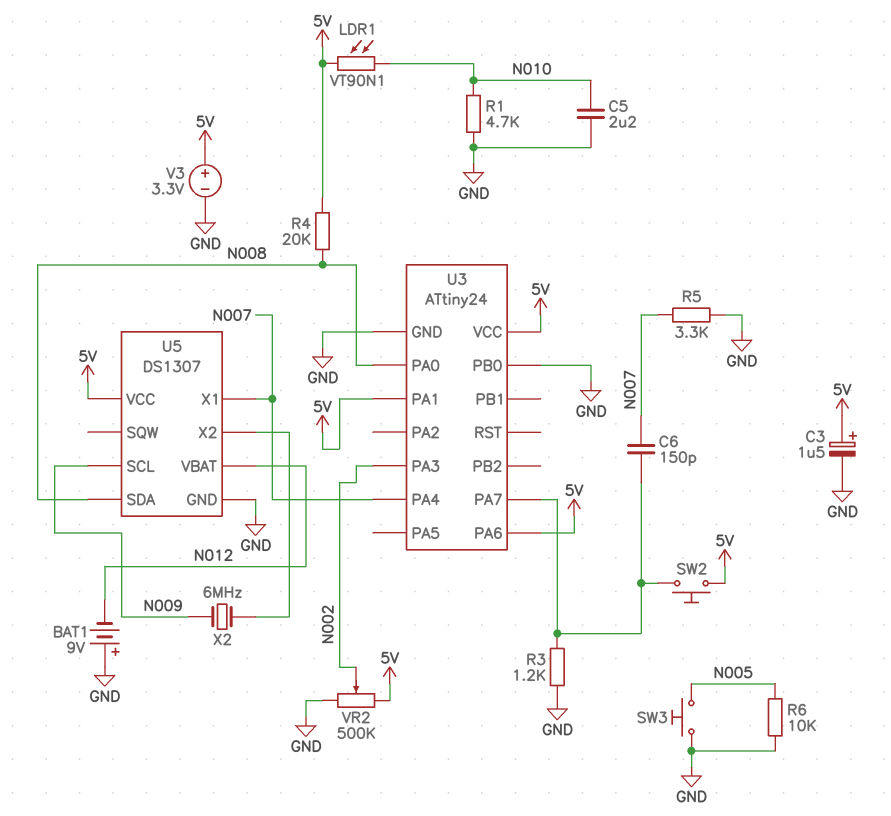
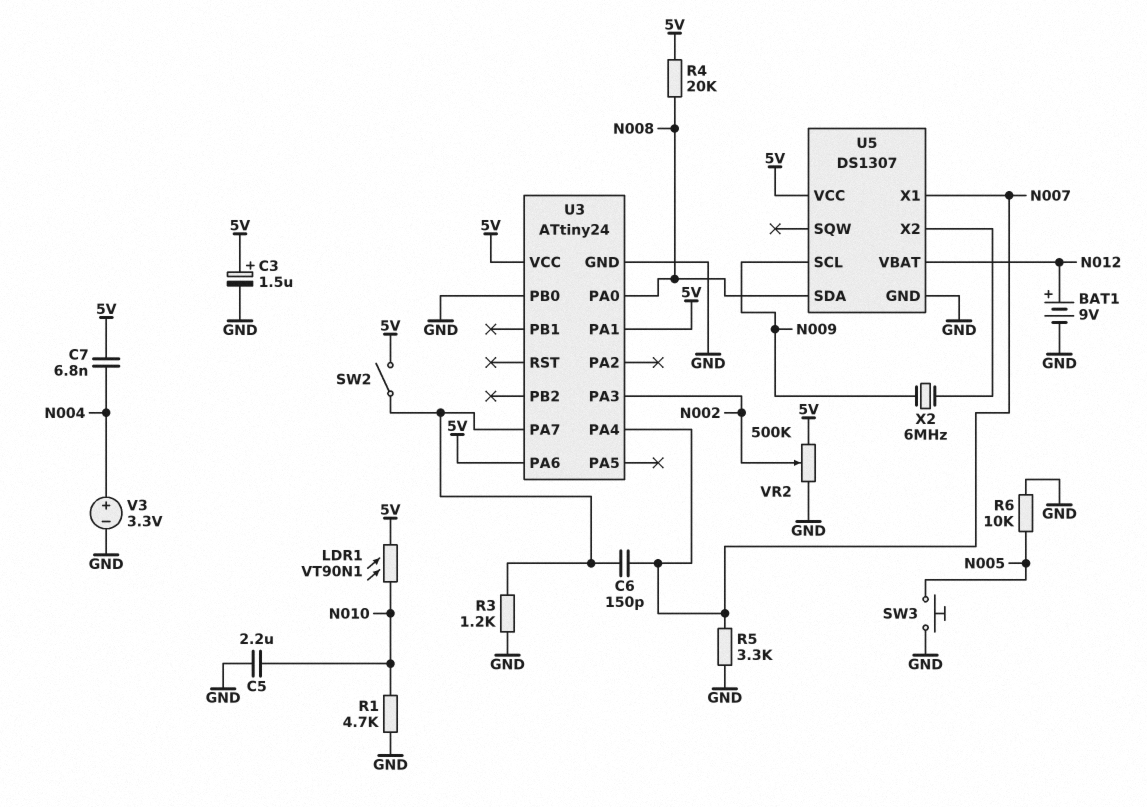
BAT1: 9V (plus GND, minus N012) -> 9V (plus N012, minus GND)
C7: none -> 6.8nF (5V, N004)
SW2: button (5V, U3/PA7) -> switch (5V, U3/PA7)
V3: 3.3V (plus 5V, minus GND) -> 3.3V (plus N004, minus GND)

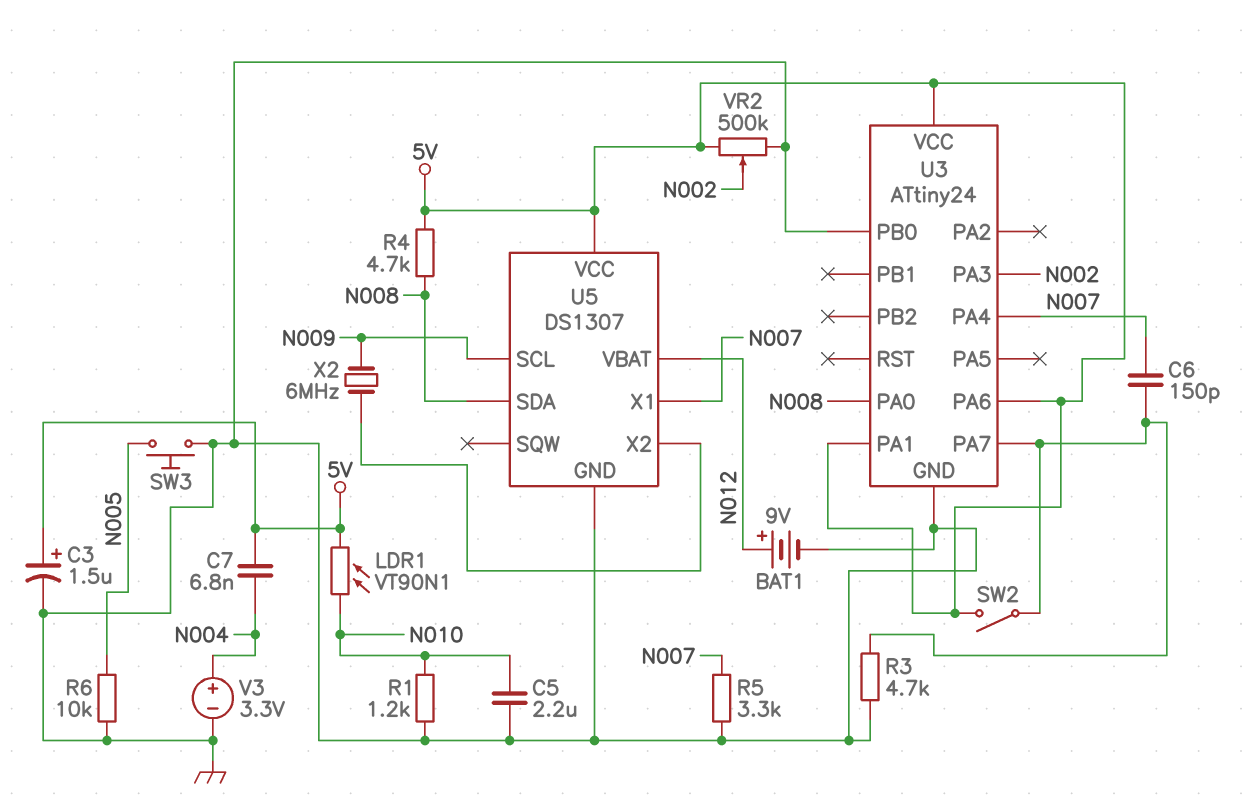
R1: 4.7k (GND, N010) -> 1.2k (GND, N010)
R3: 1.2k (GND, U3/PA7) -> 4.7k (GND, U3/PA7)
R4: 20k (5V, N008) -> 4.7k (5V, N008)

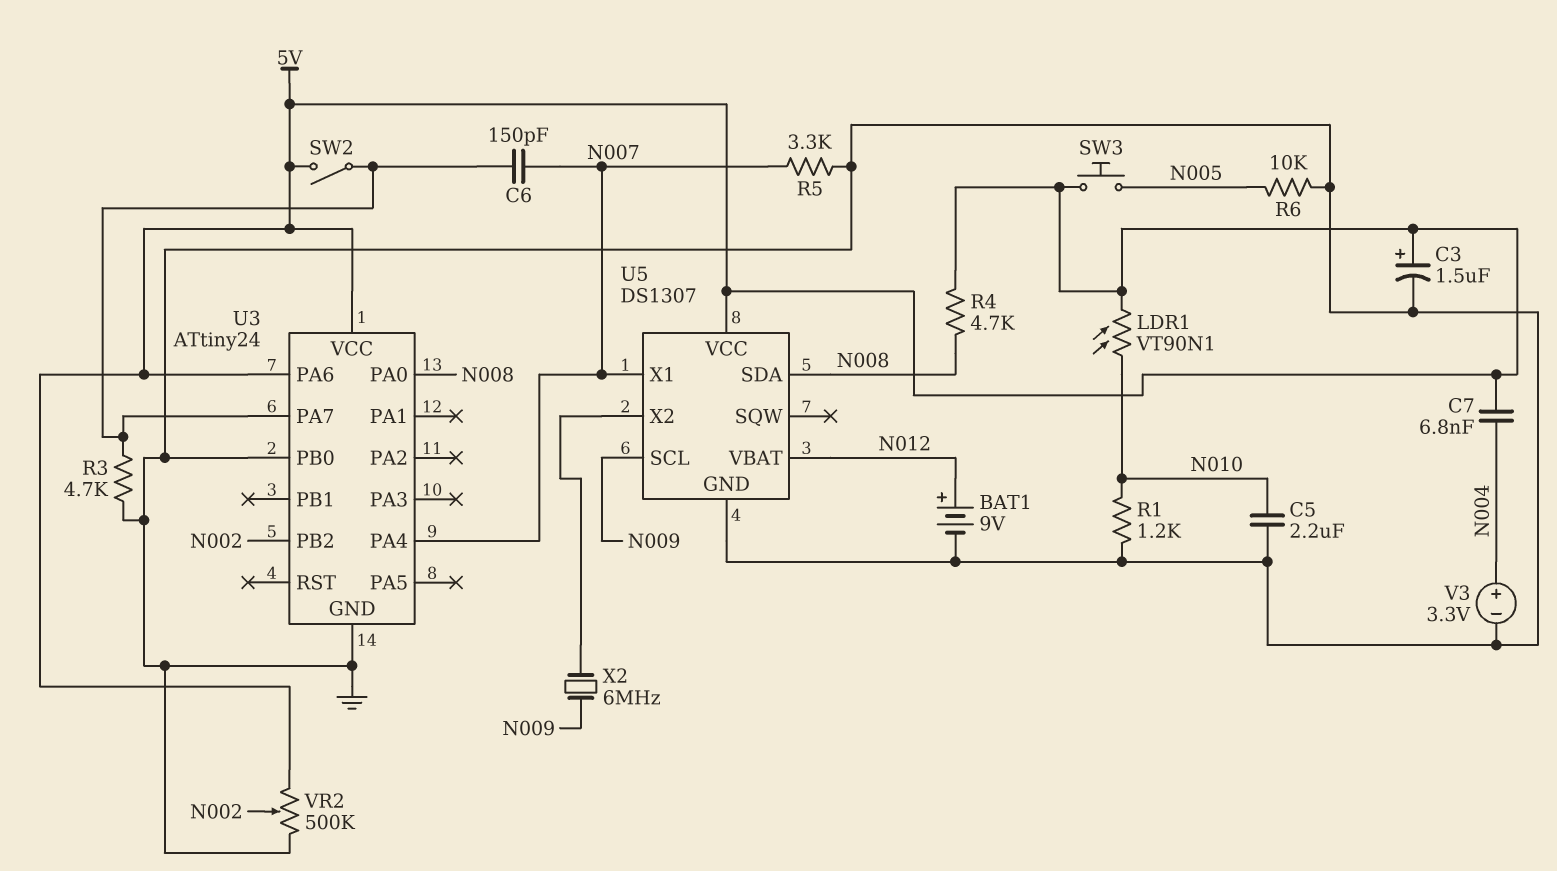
SW3: button (GND, N005) -> button (5V, N005)
U3 pin PA1: 5V -> none
U3 pin PA3: N002 -> none
U3 pin PB2: none -> N002

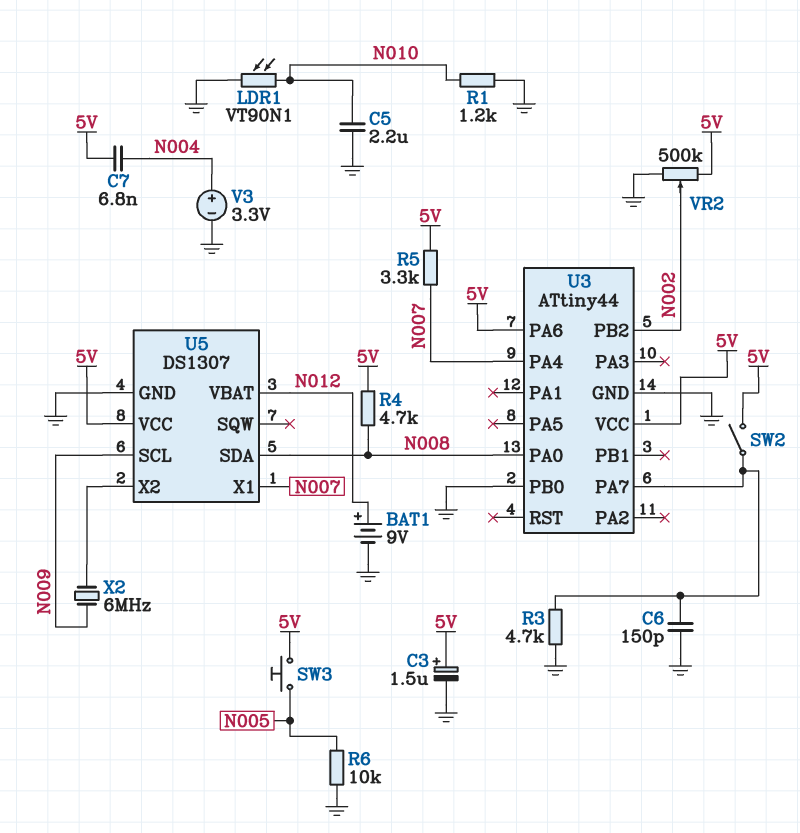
C6: 150pF (N007, U3/PA7) -> 150pF (GND, U3/PA7)
LDR1: VT90N1 (5V, N010) -> VT90N1 (GND, N010)
R5: 3.3k (GND, N007) -> 3.3k (5V, N007)
U3: ATtiny24 -> ATtiny44

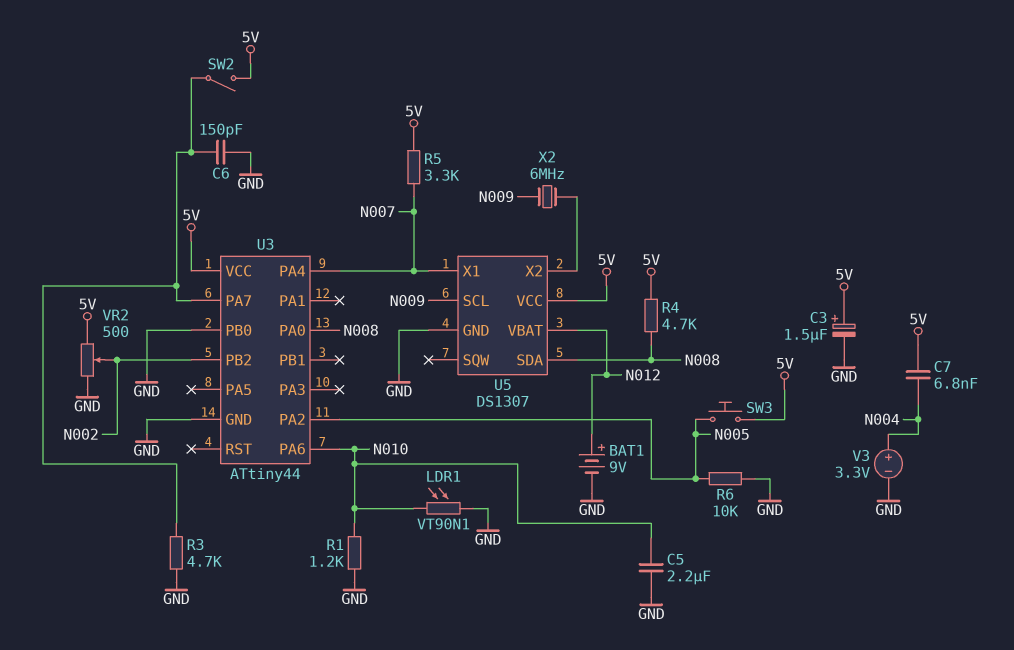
U3 pin PA2: none -> N005
U3 pin PA6: 5V -> N010
VR2: 500k (5V, GND, wiper N002) -> 500 (5V, GND, wiper N002)

